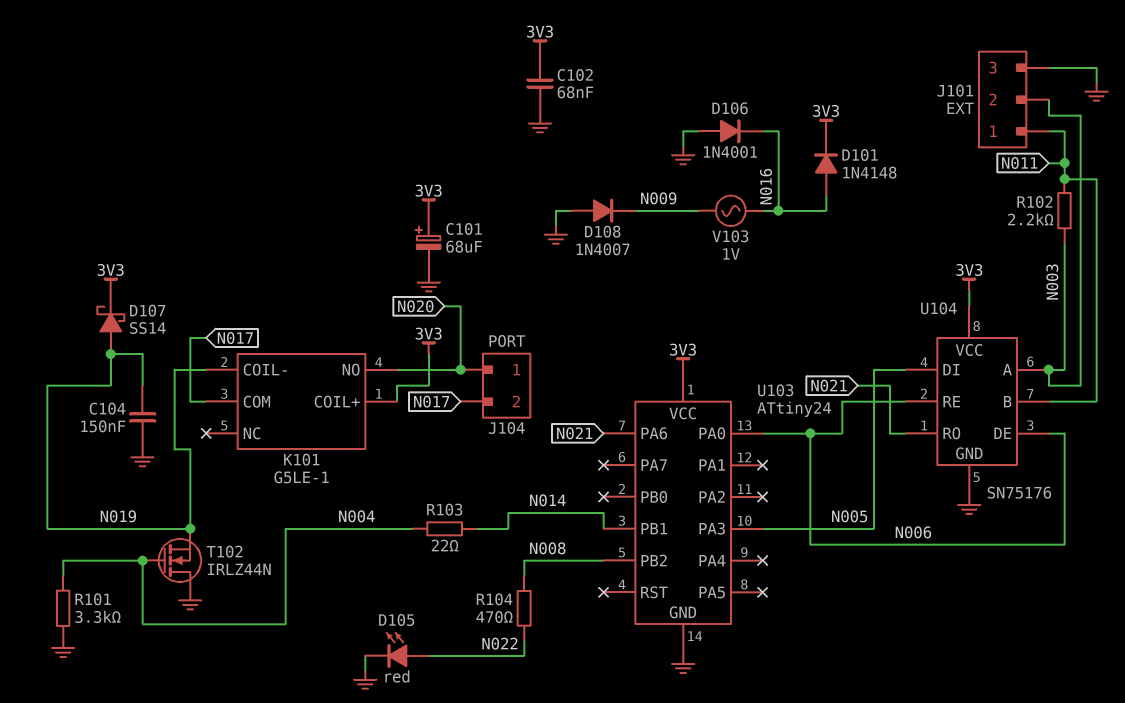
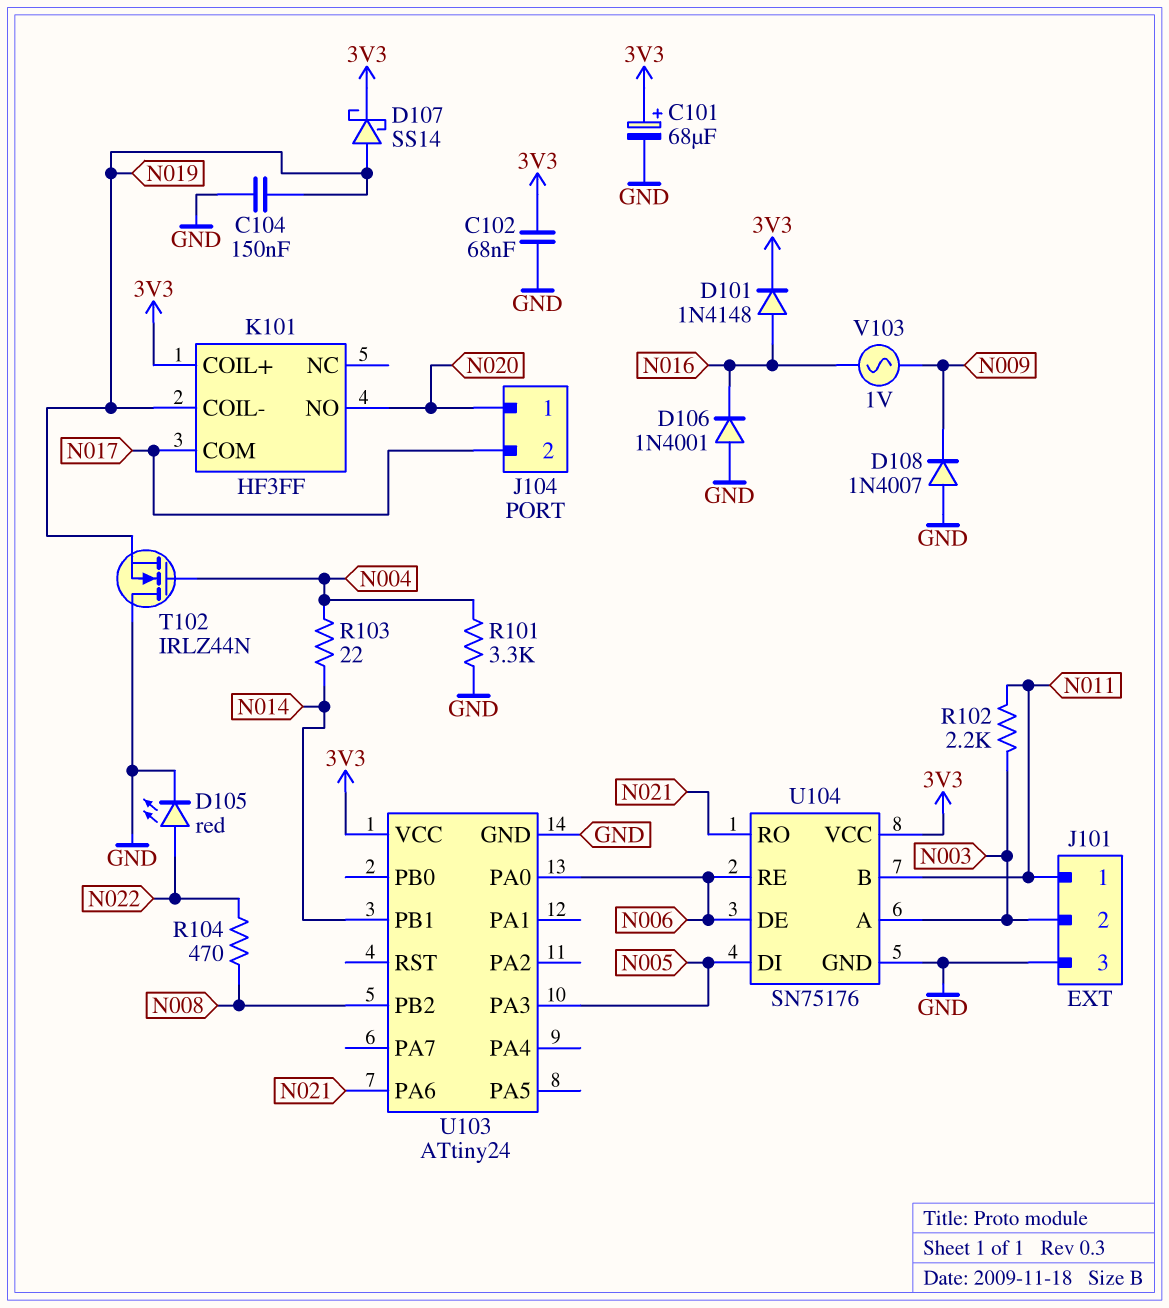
K101: G5LE-1 -> HF3FF

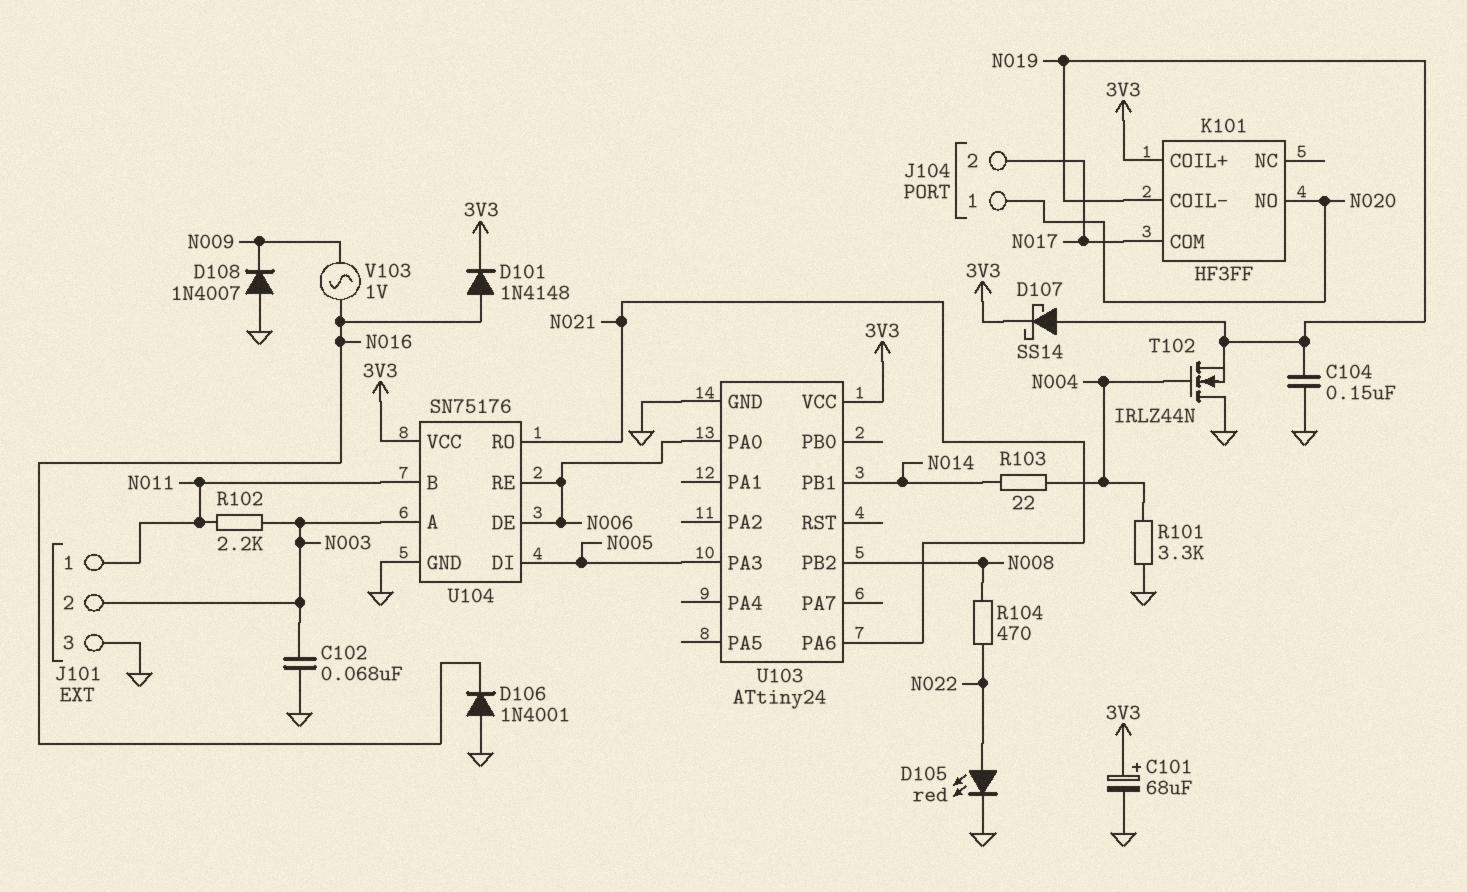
C102: 68nF (3V3, GND) -> 68nF (GND, N003)

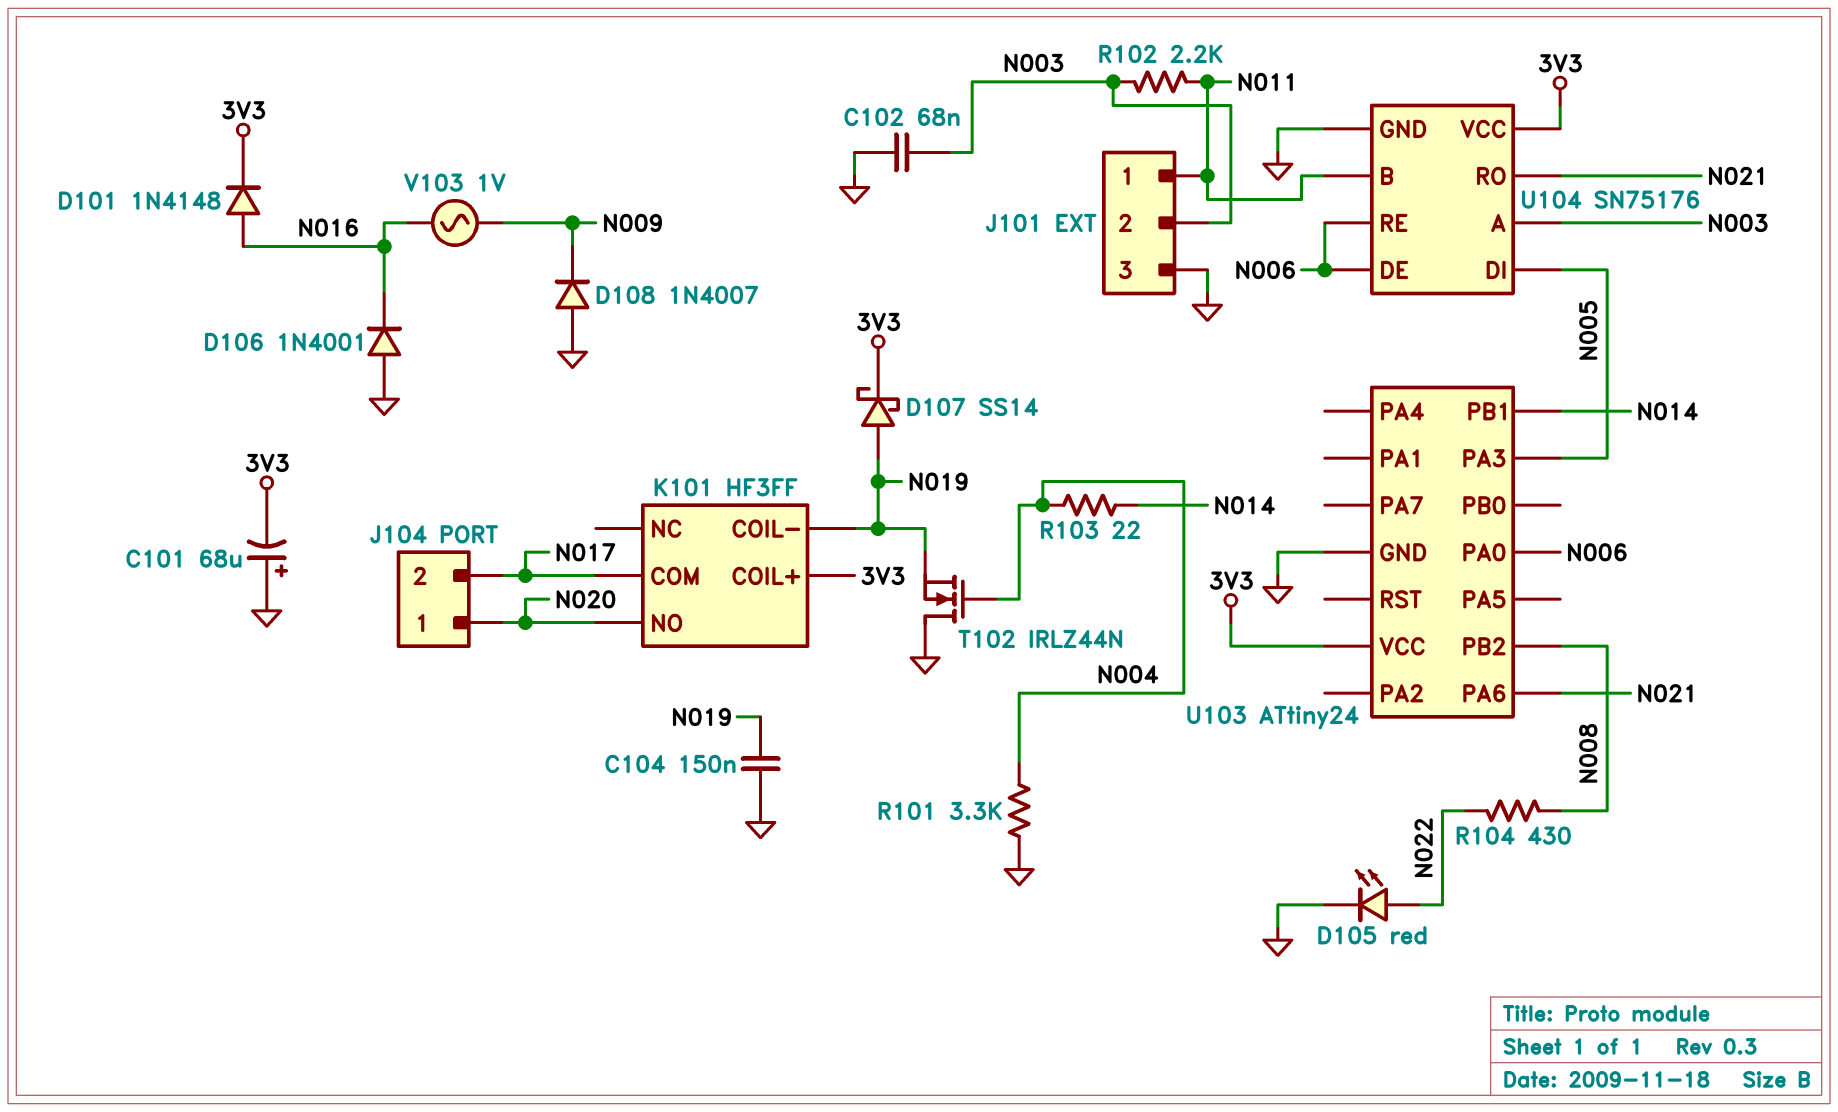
C101: 68uF (plus 3V3, minus GND) -> 68uF (plus GND, minus 3V3)
R104: 470 (N008, N022) -> 430 (N008, N022)

